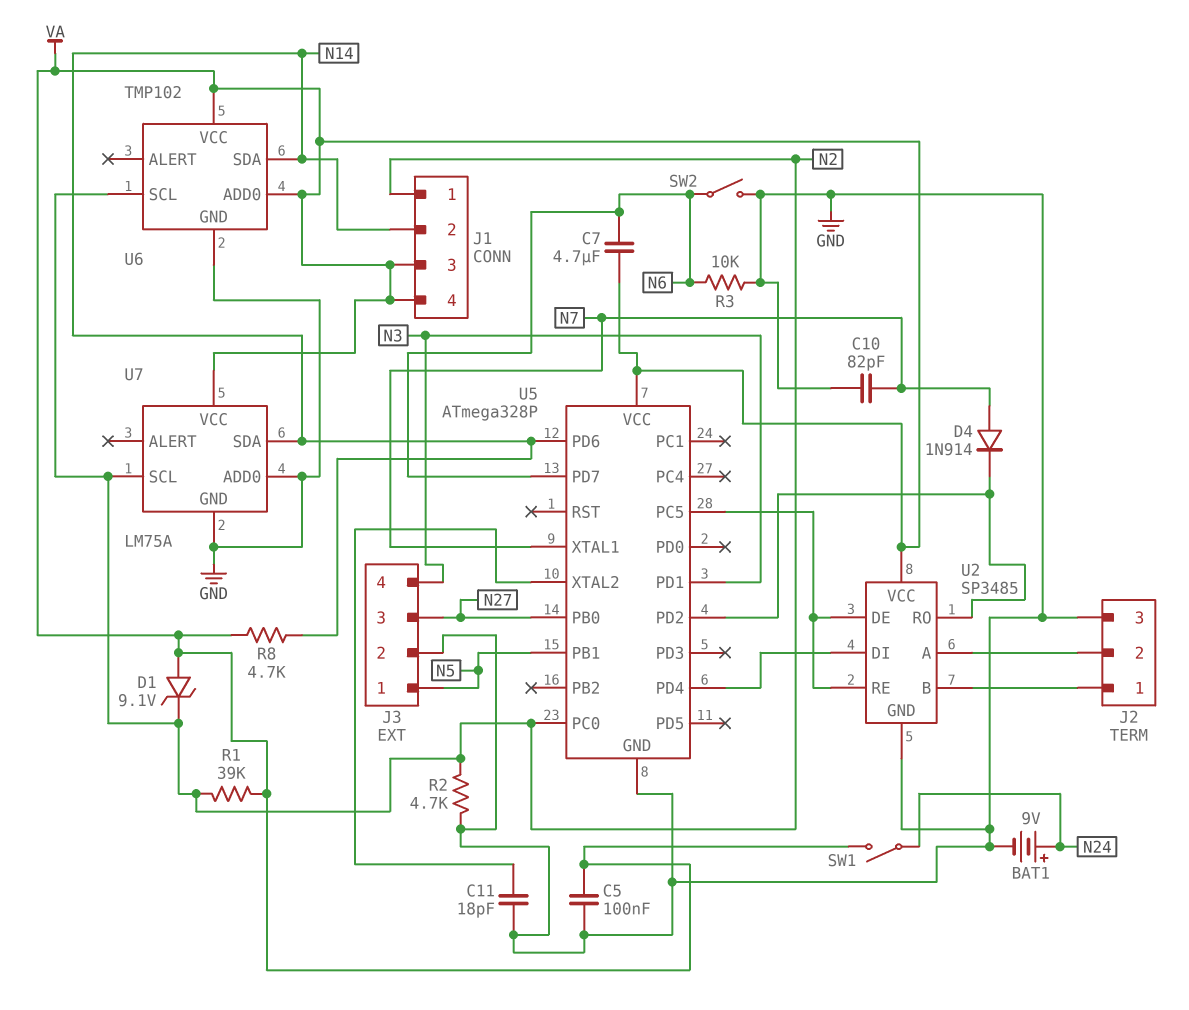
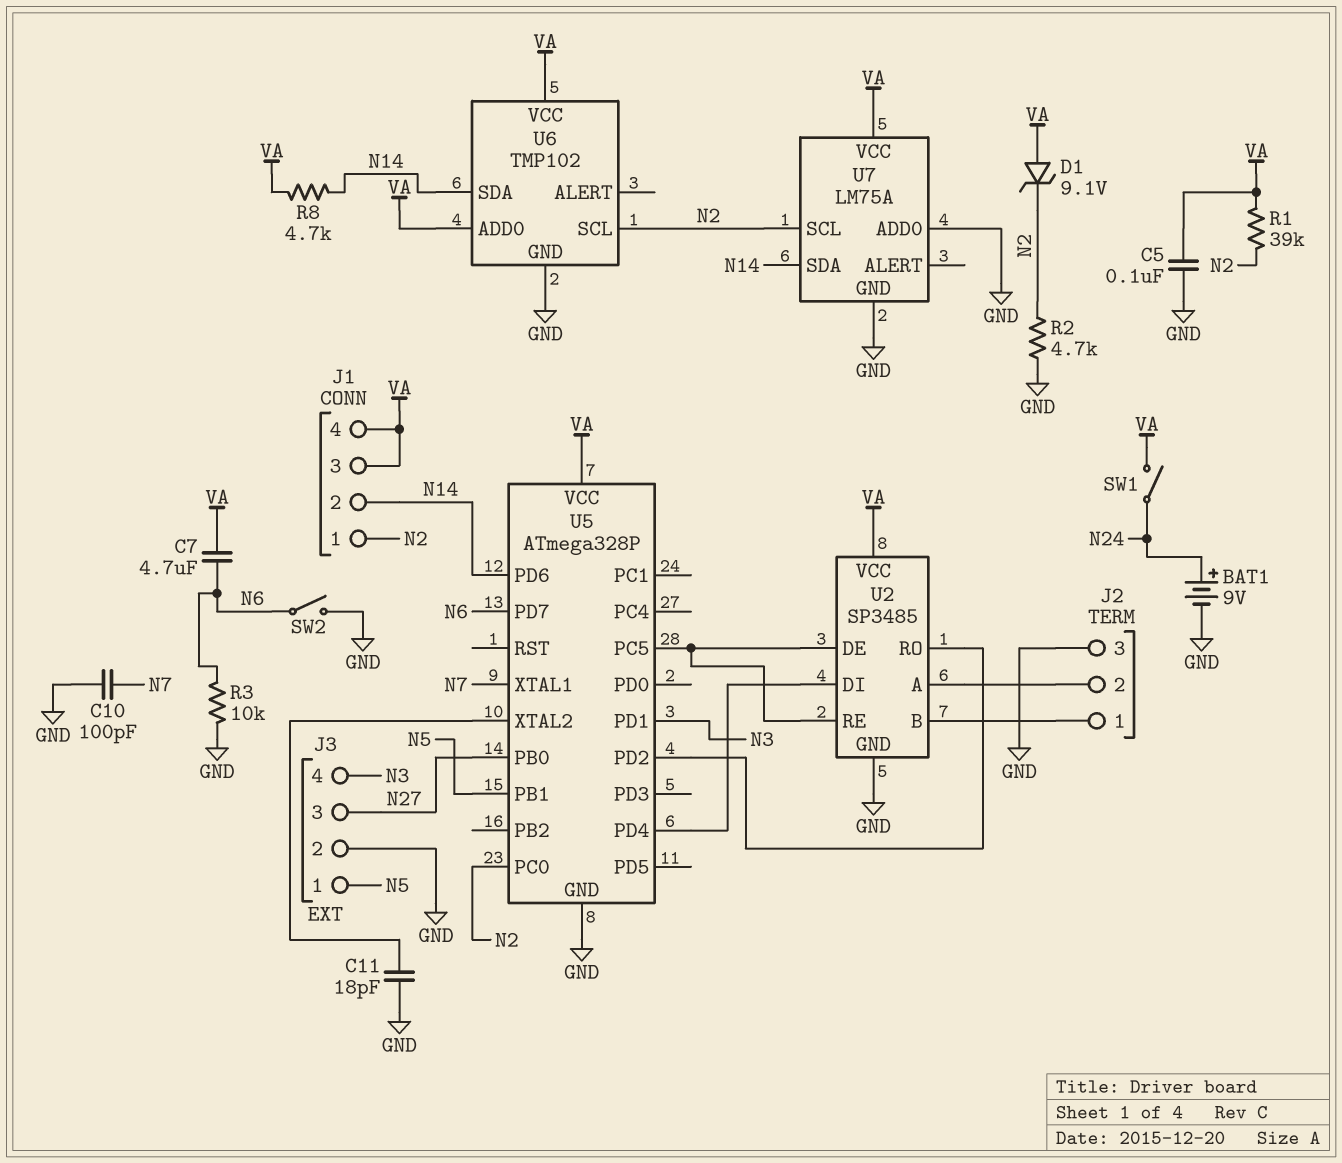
C10: 82pF (GND, N7) -> 100pF (GND, N7)
D4: diode 1N914 (A N7, K U2/RO) -> none

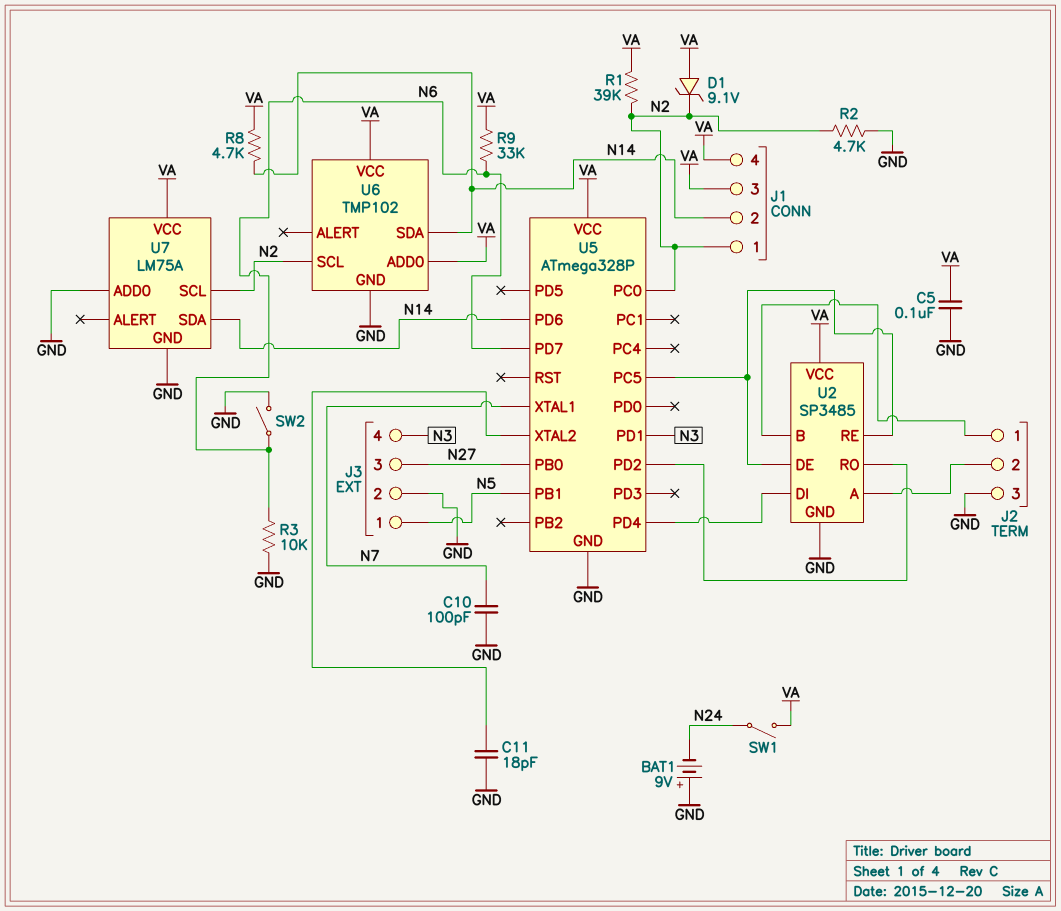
BAT1: 9V (plus N24, minus GND) -> 9V (plus GND, minus N24)
C7: 4.7uF (N6, VA) -> none
R9: none -> 33k (N6, VA)

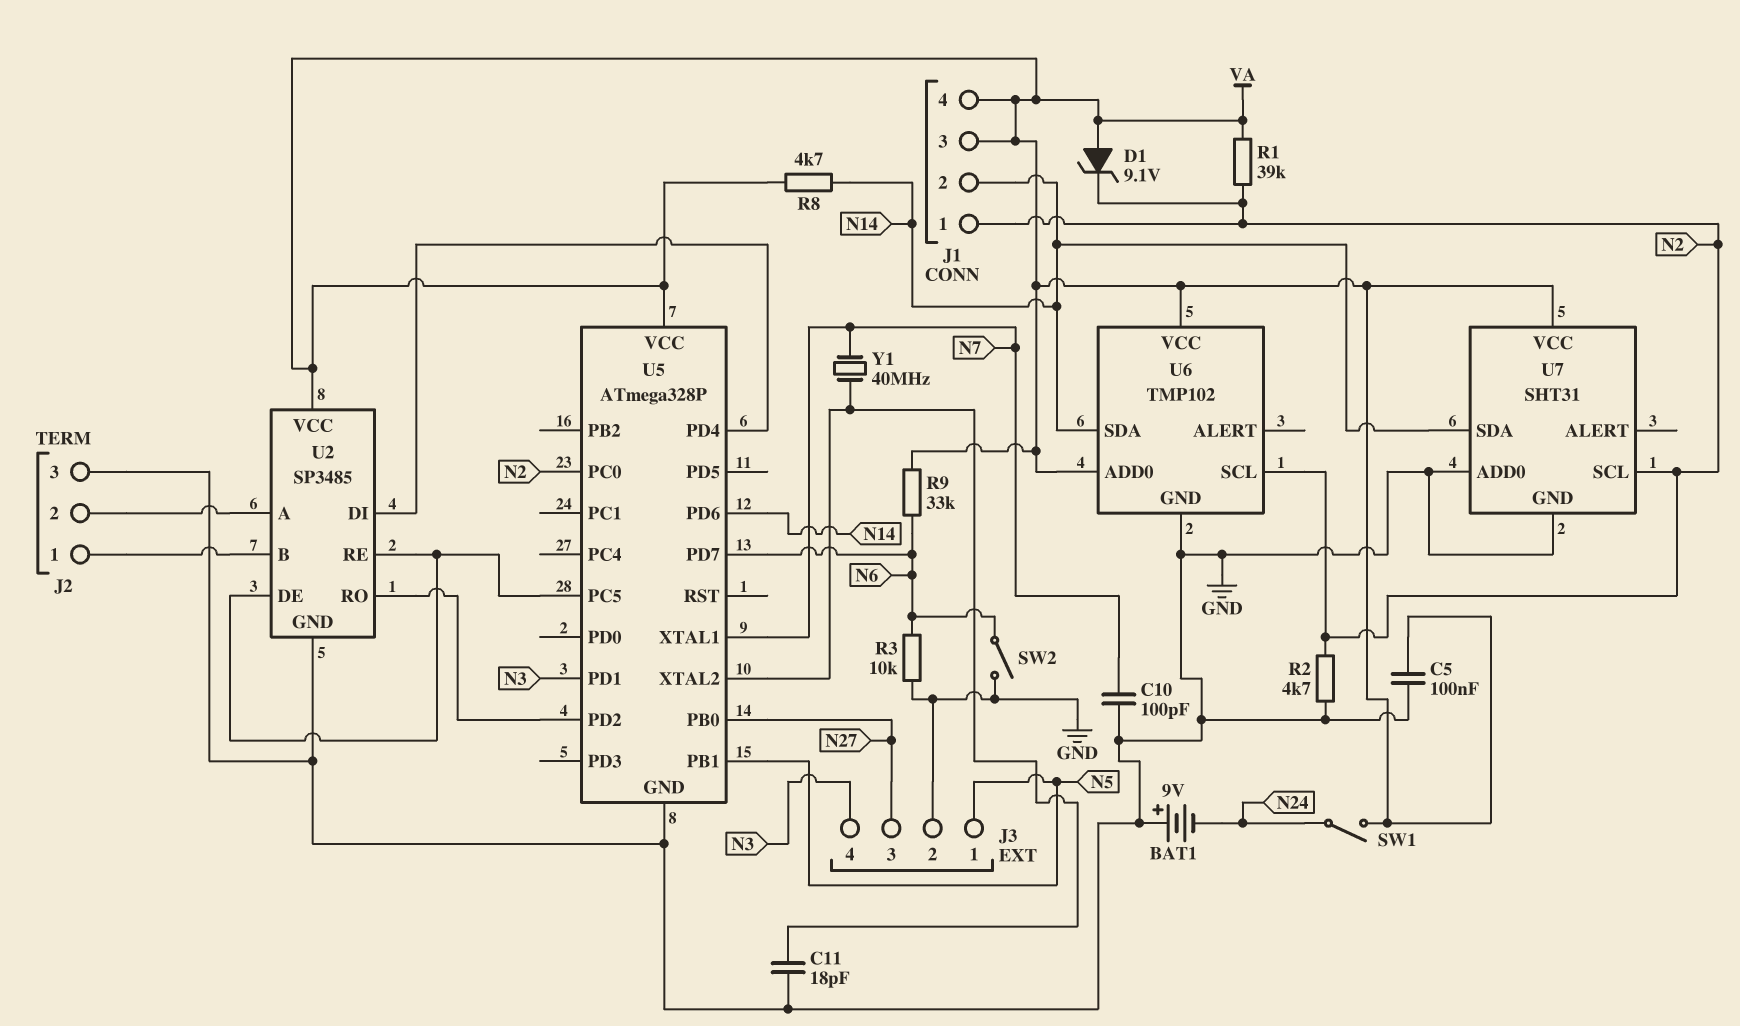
U7: LM75A -> SHT31
Y1: none -> 40MHz (N7, U5/XTAL2)

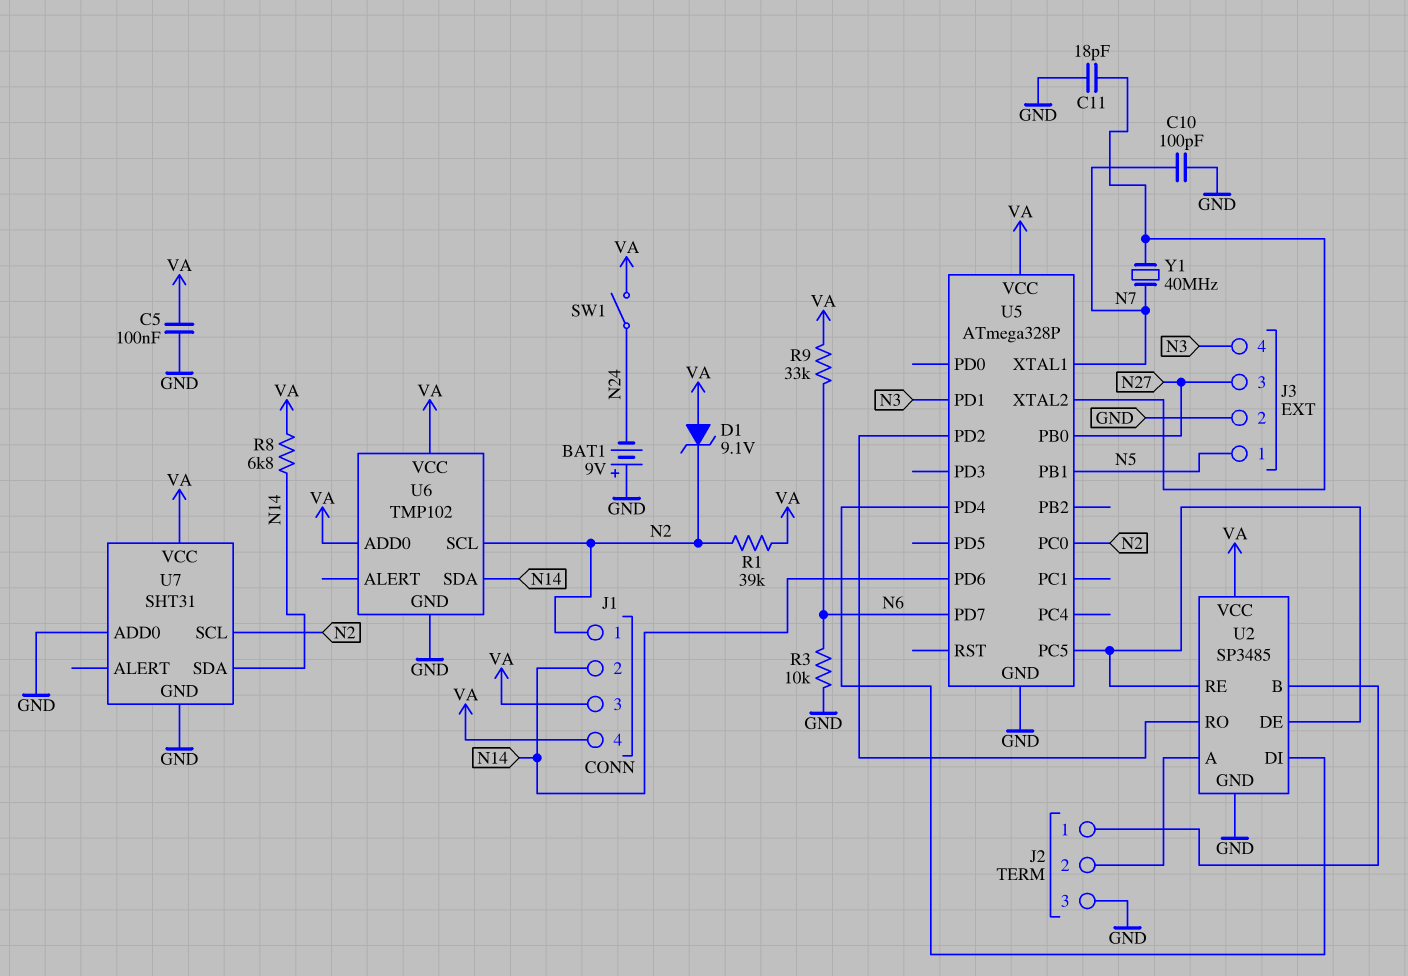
R2: 4.7k (GND, N2) -> none
R8: 4.7k (N14, VA) -> 6.8k (N14, VA)
SW2: switch (GND, N6) -> none

